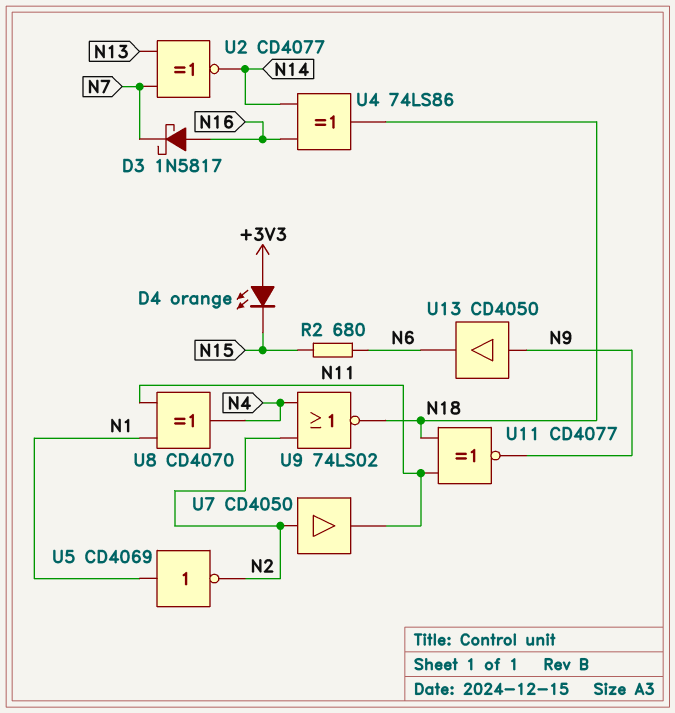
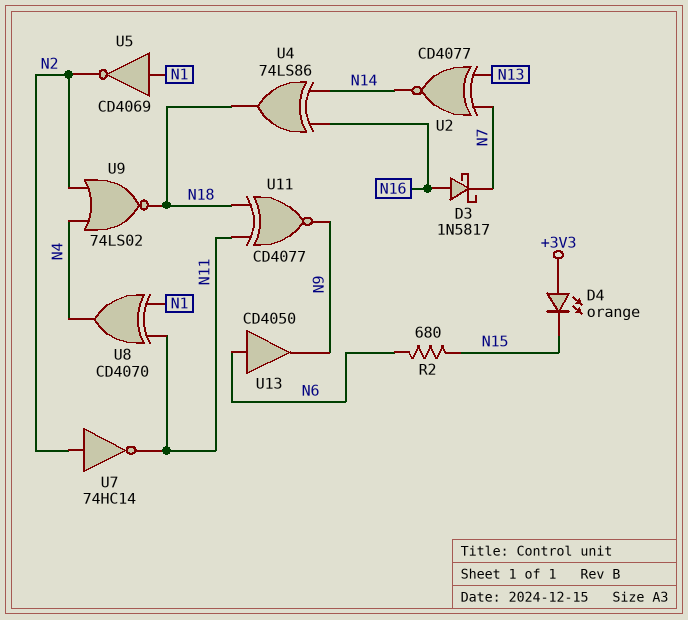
U7: buffer CD4050 (in N2, out N11) -> NOT 74HC14 (in N2, out N11)
U13: buffer CD4050 (in N9, out N6) -> buffer CD4050 (in N6, out N9)

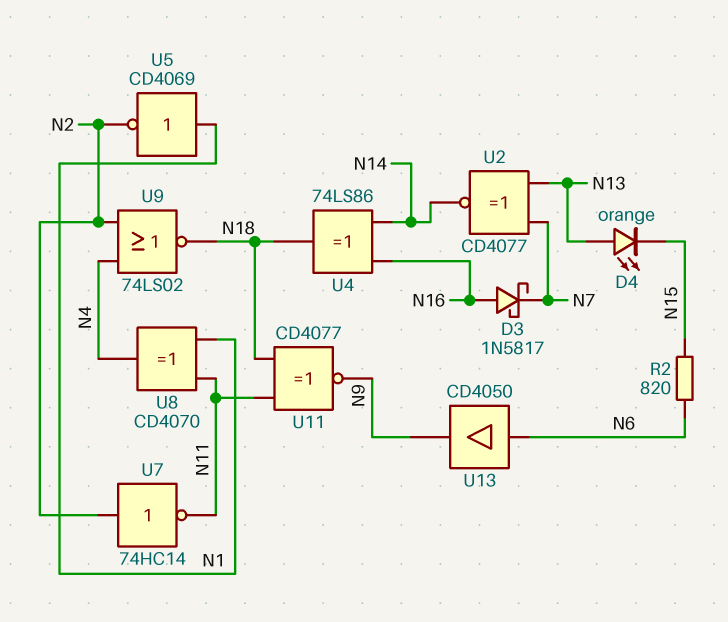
D4: LED orange (A +3V3, K N15) -> LED orange (A N13, K N15)
R2: 680 (N6, N15) -> 820 (N6, N15)

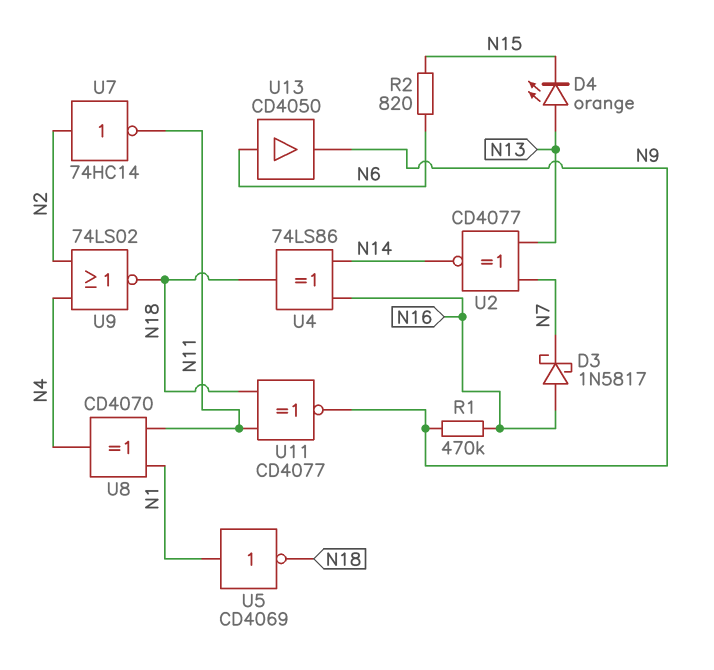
R1: none -> 470k (N9, N16)
U5: NOT CD4069 (in N1, out N2) -> NOT CD4069 (in N1, out N18)

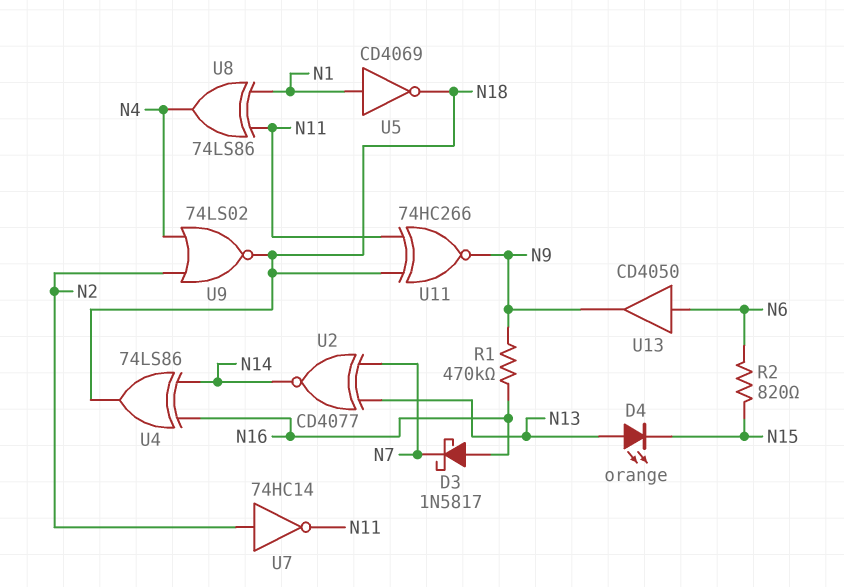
U8: XOR CD4070 (in N1, in N11, out N4) -> XOR 74LS86 (in N1, in N11, out N4)
U11: XNOR CD4077 (in N11, in N18, out N9) -> XNOR 74HC266 (in N11, in N18, out N9)

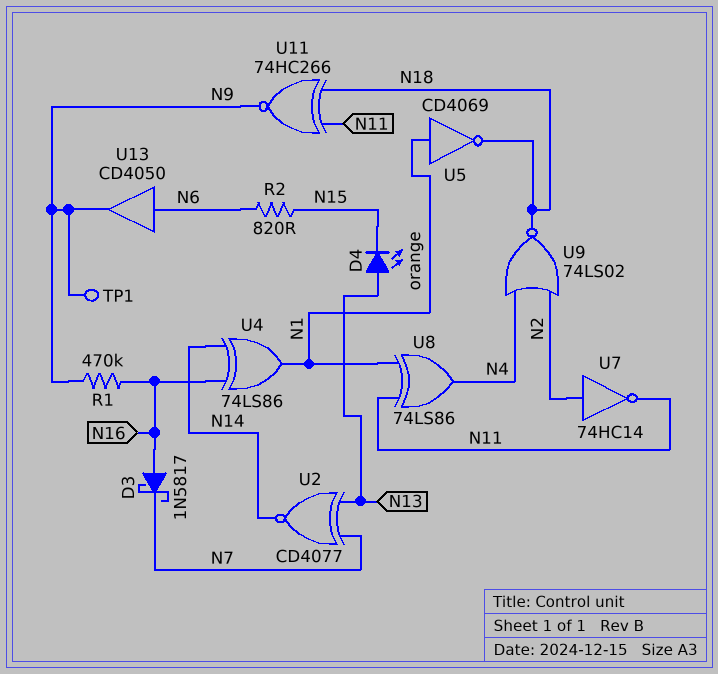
TP1: none -> test point (N9)
U4: XOR 74LS86 (in N14, in N16, out N18) -> XOR 74LS86 (in N14, in N16, out N1)

